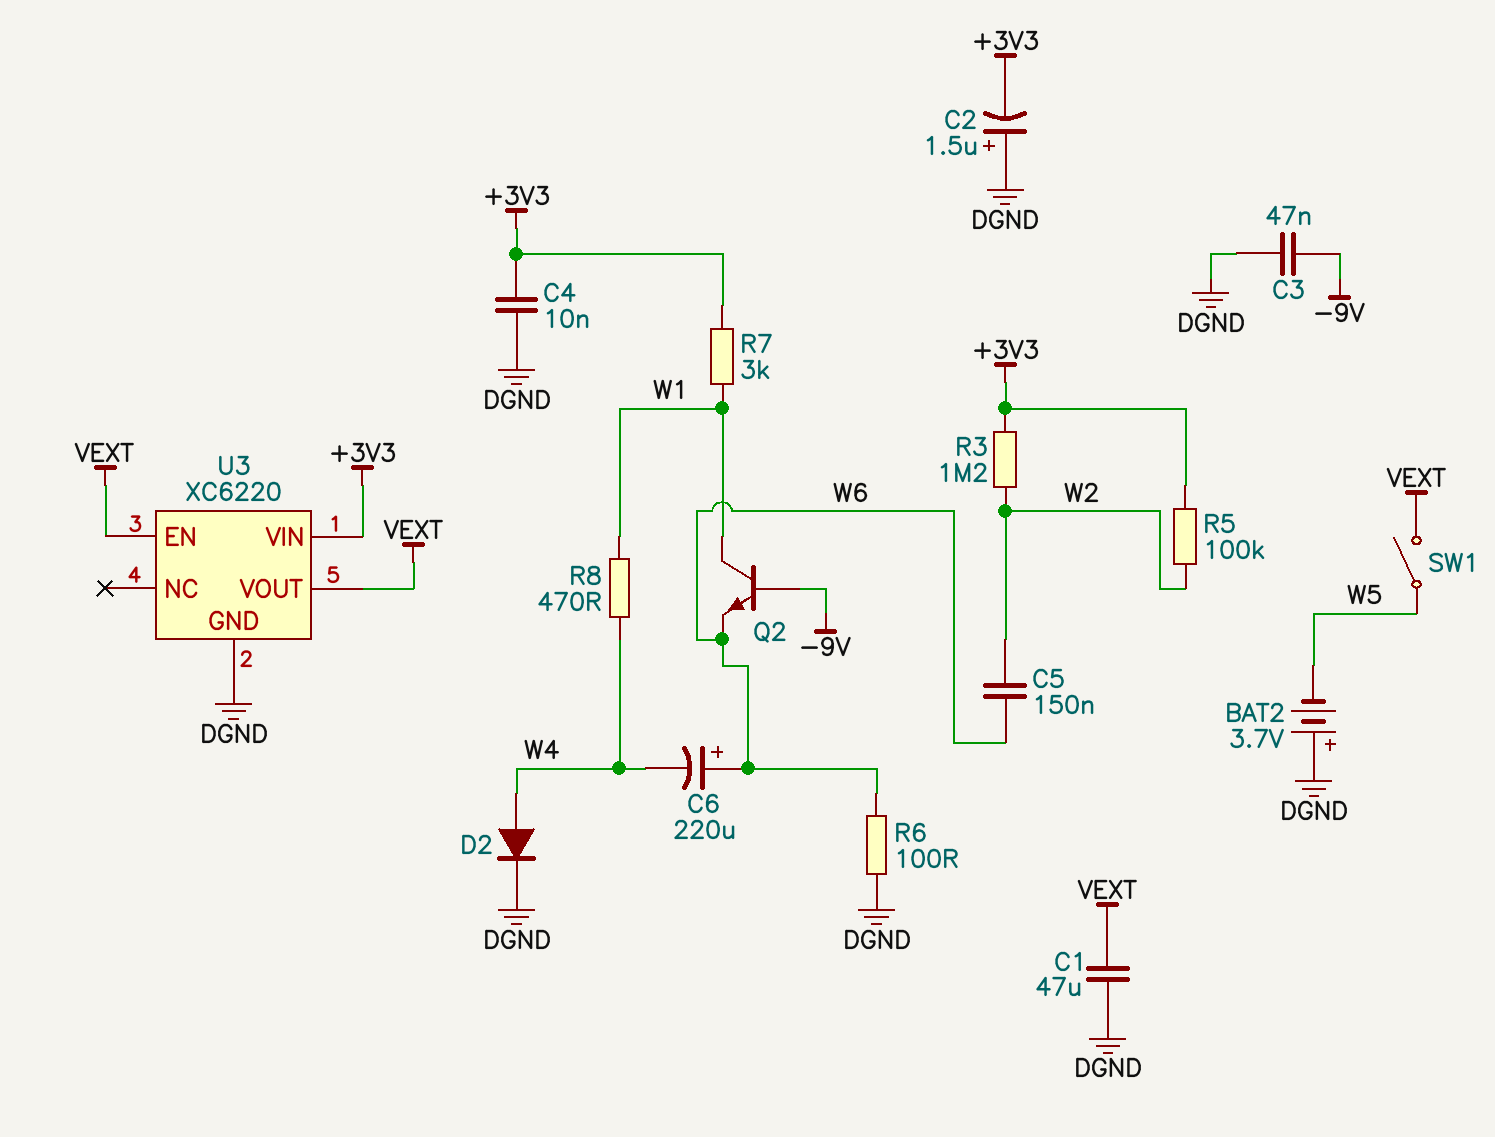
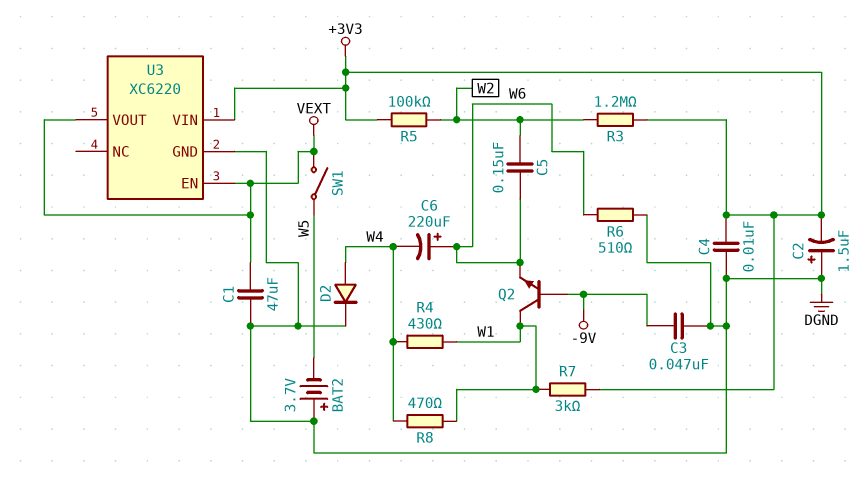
R4: none -> 430 (W1, W4)
R6: 100 (DGND, W6) -> 510 (DGND, W6)

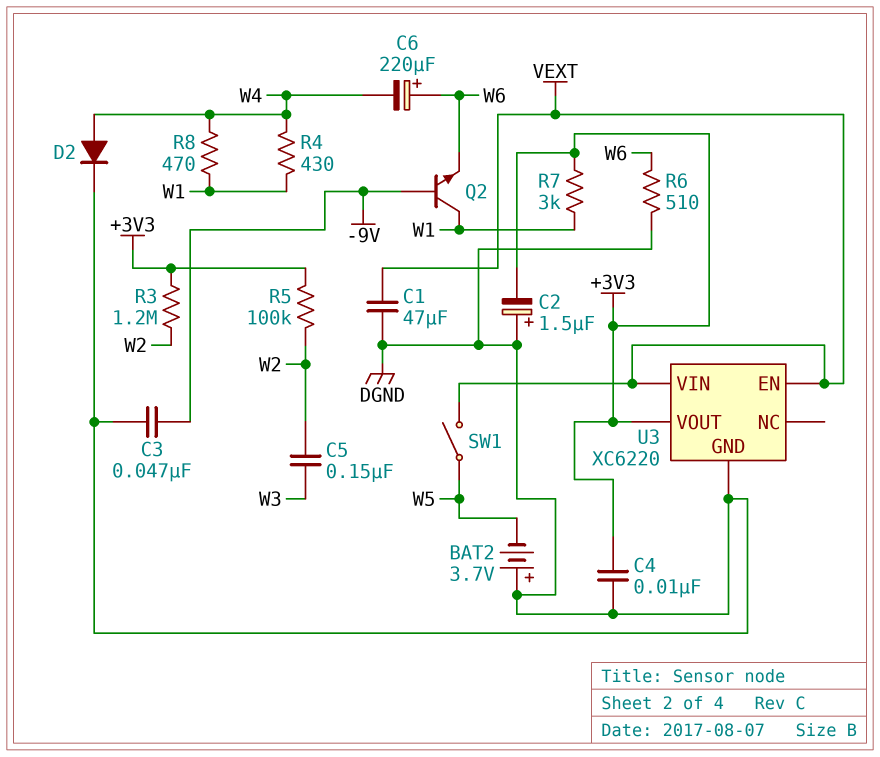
C5: 150nF (W2, W6) -> 150nF (W2, W3)
U3 pin VIN: +3V3 -> VEXT
U3 pin VOUT: VEXT -> +3V3

